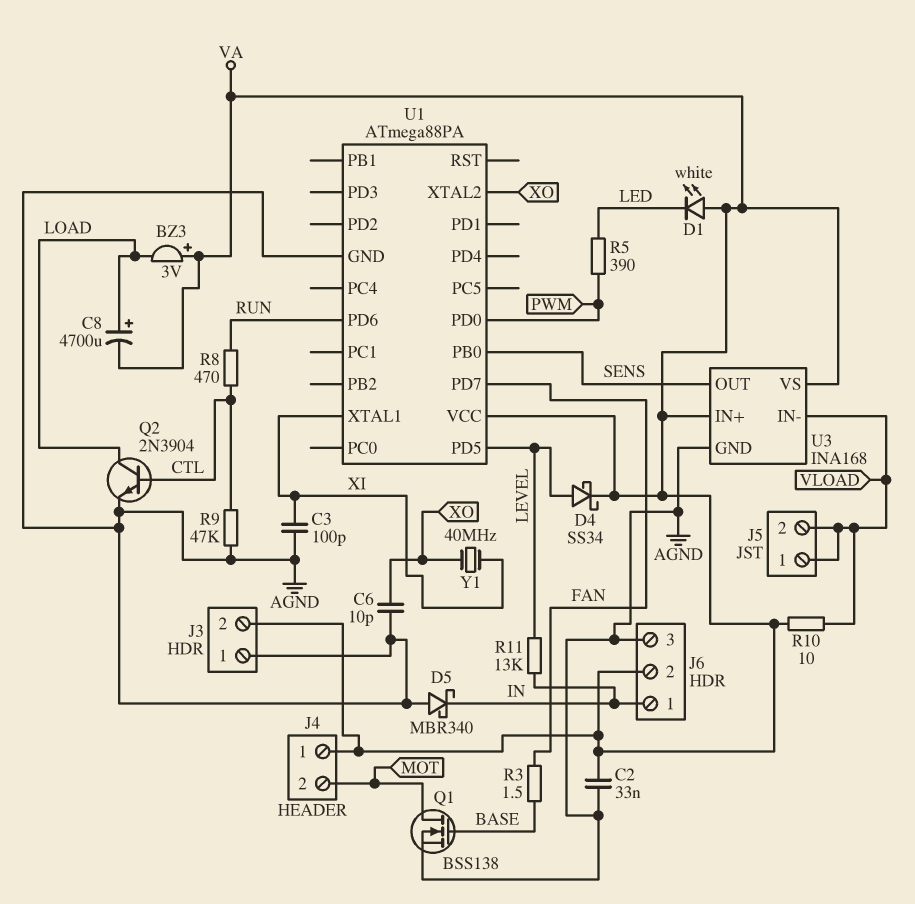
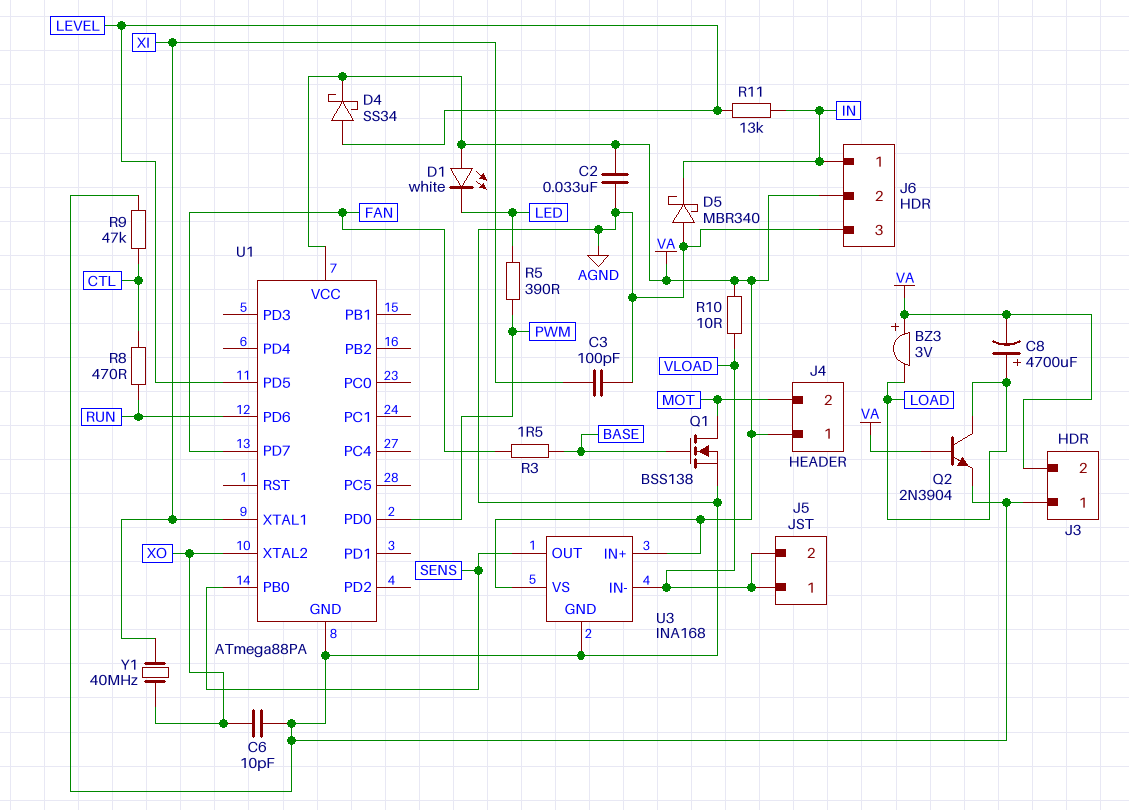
Q2: NPN 2N3904 (B CTL, C LOAD, E AGND) -> NPN 2N3904 (B VA, C LOAD, E AGND)

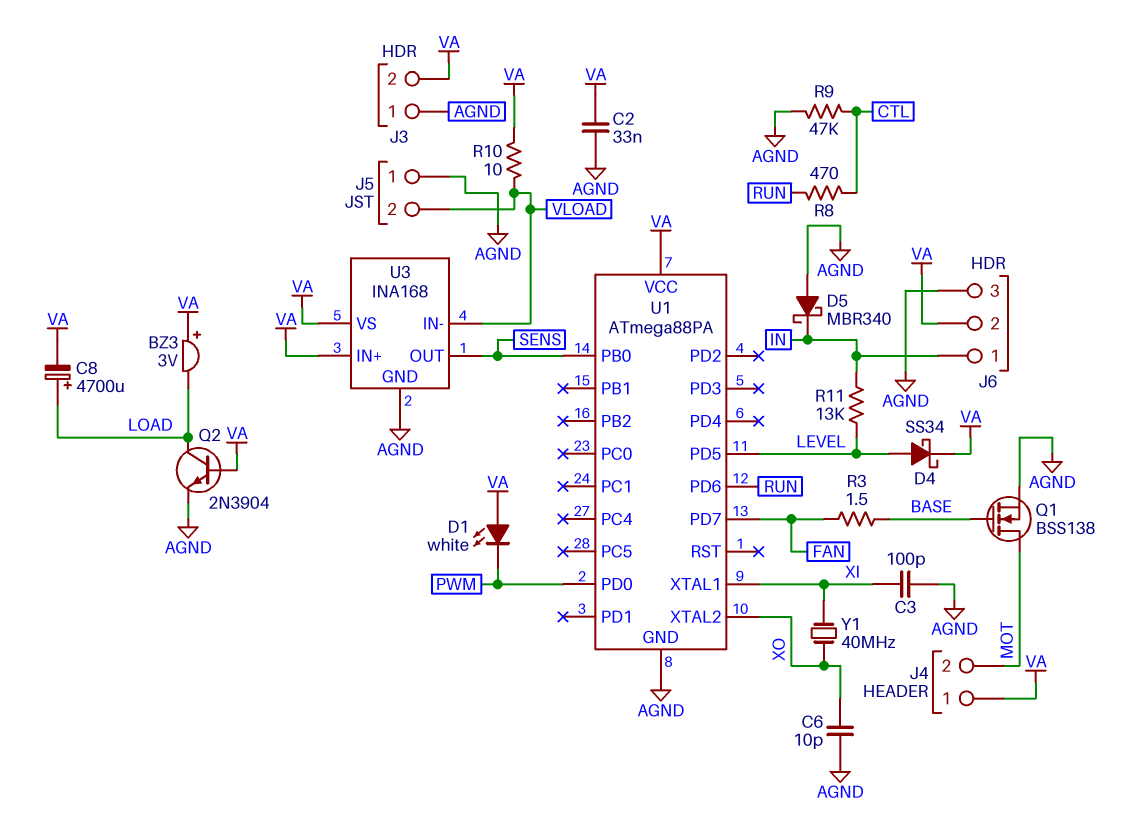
D1: LED white (A VA, K LED) -> LED white (A VA, K PWM)
J5 pin 1: VLOAD -> AGND
R5: 390 (LED, PWM) -> none

